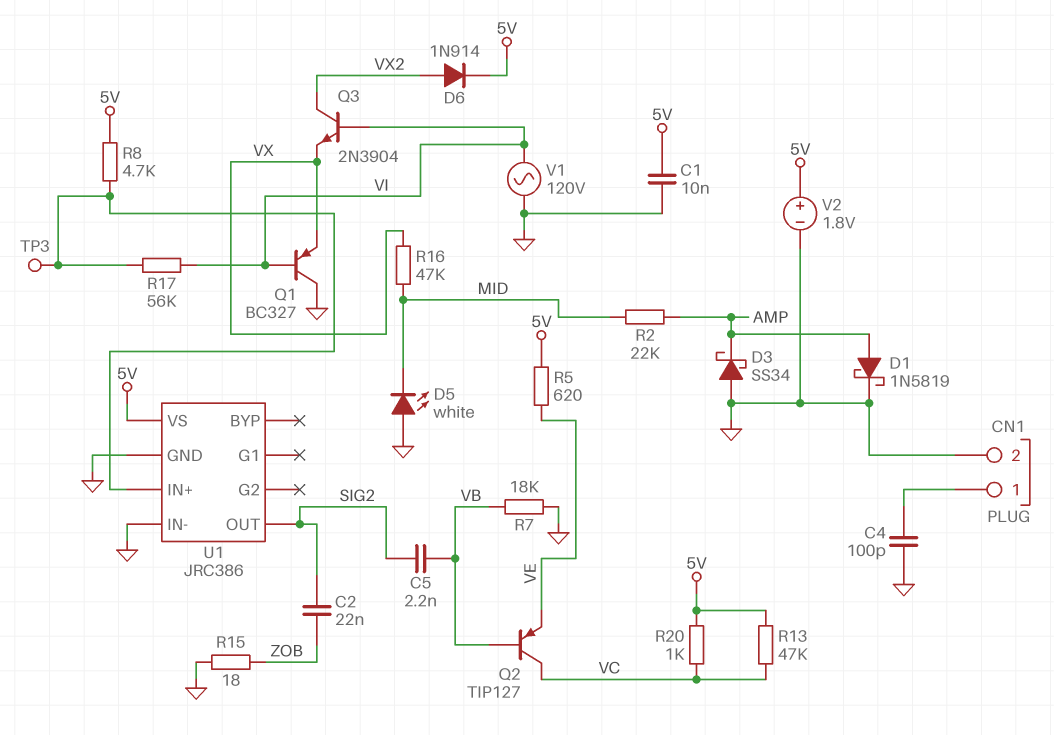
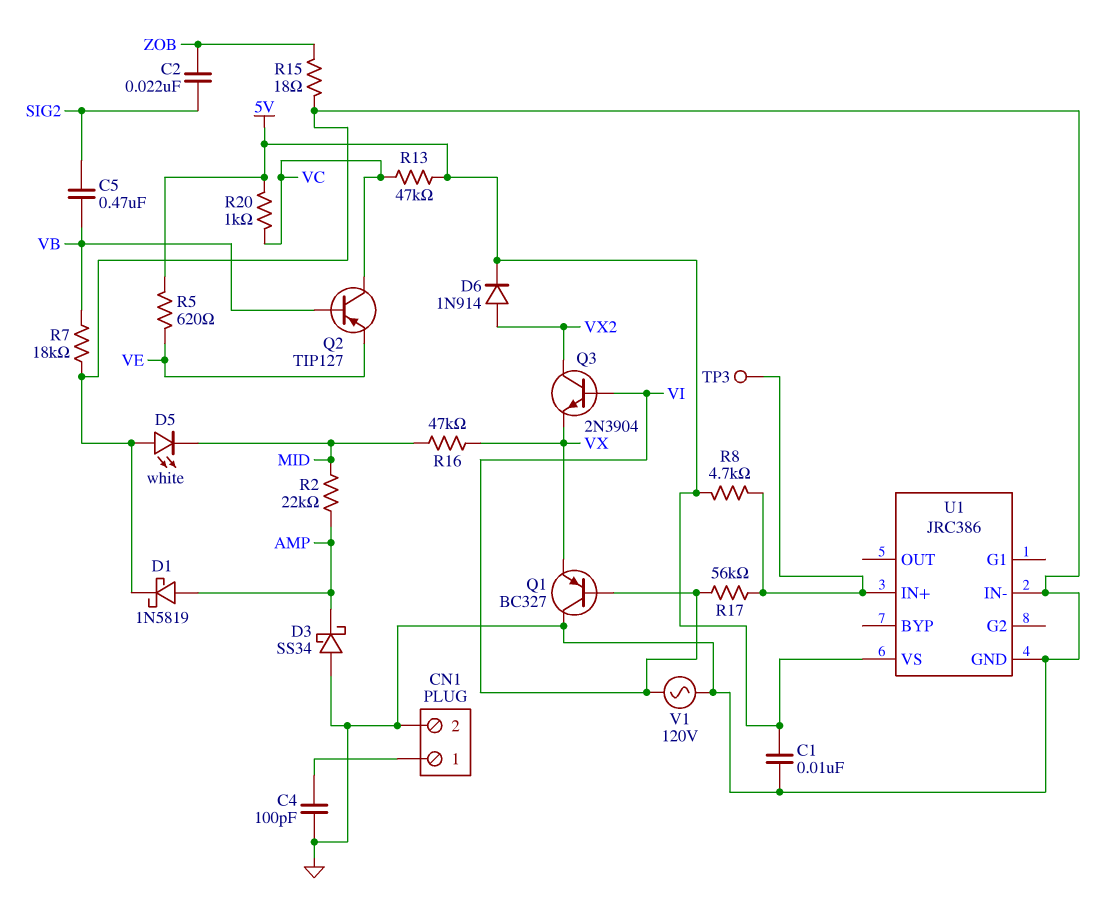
C5: 2.2nF (SIG2, VB) -> 470nF (SIG2, VB)
U1 pin OUT: SIG2 -> none
V2: 1.8V (plus 5V, minus GND) -> none

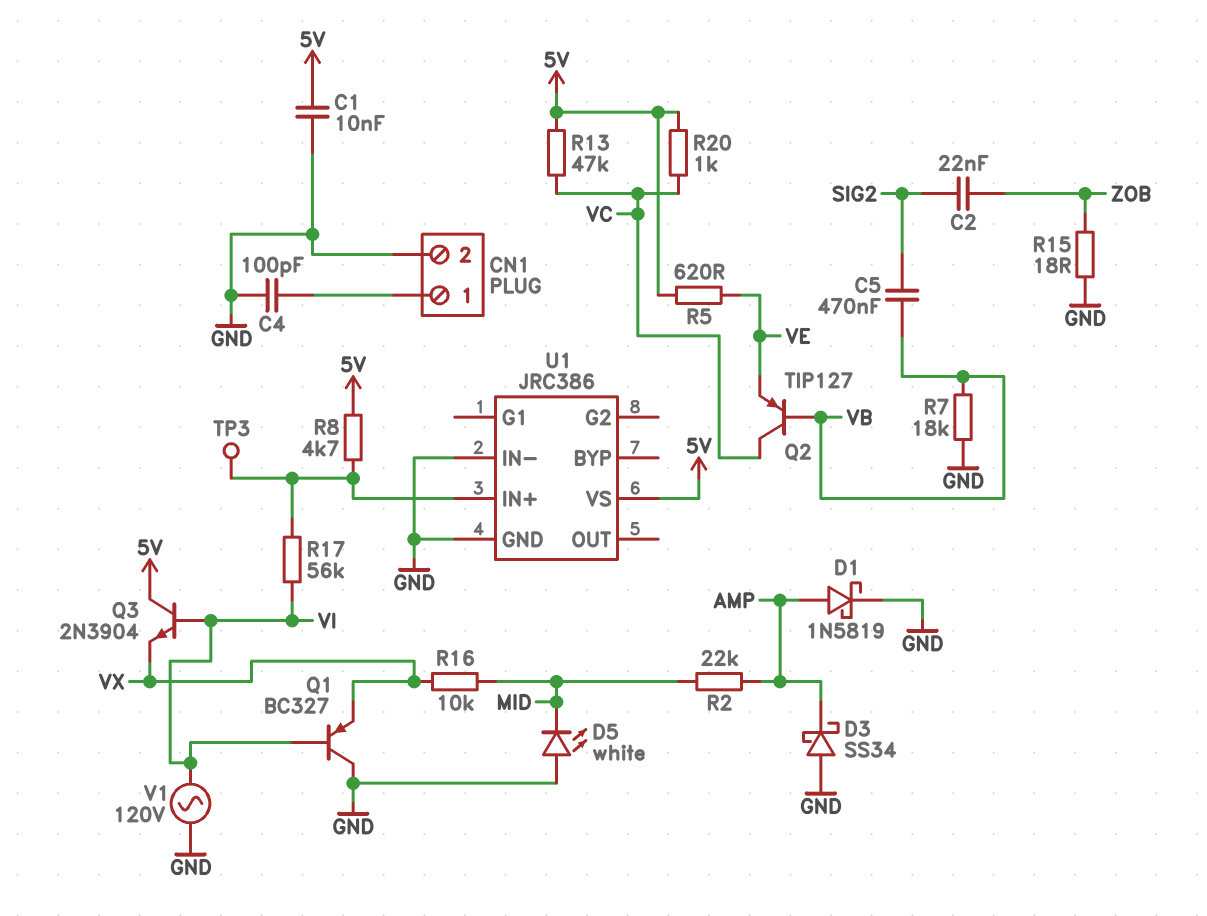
D6: diode 1N914 (A VX2, K 5V) -> none
Q3: NPN 2N3904 (B VI, C VX2, E VX) -> NPN 2N3904 (B VI, C 5V, E VX)
R16: 47k (MID, VX) -> 10k (MID, VX)

